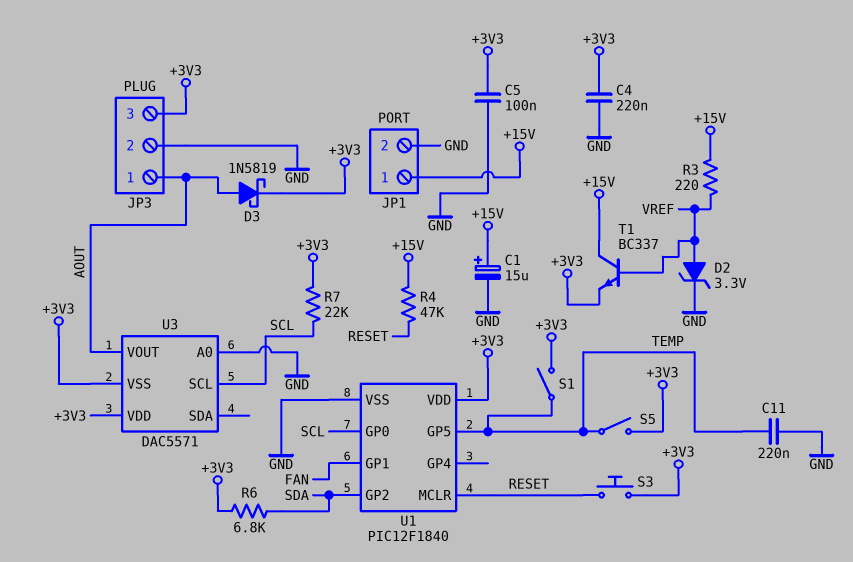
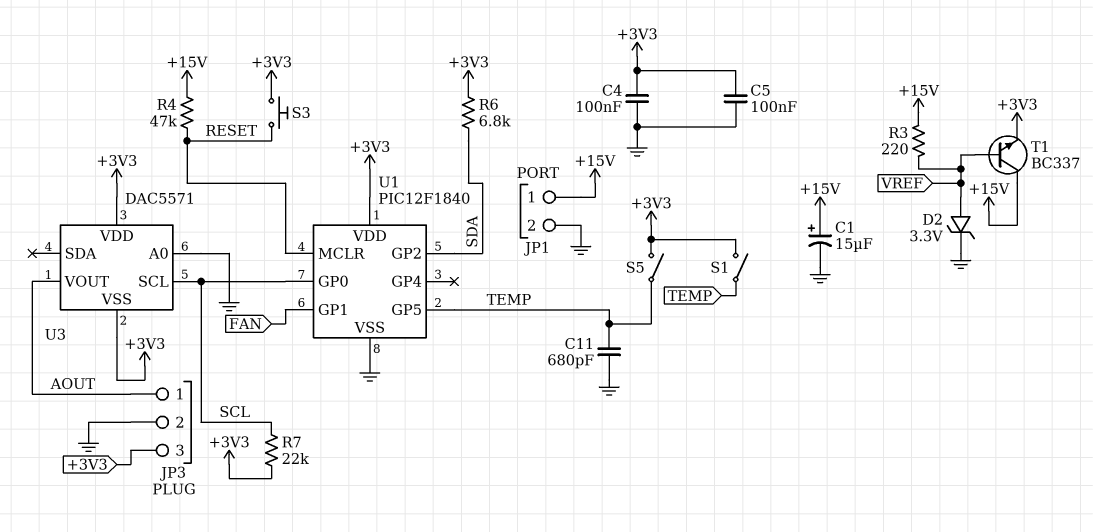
C4: 220nF (+3V3, GND) -> 100nF (+3V3, GND)
C11: 220nF (GND, TEMP) -> 680pF (GND, TEMP)
D3: schottky 1N5819 (A AOUT, K +3V3) -> none

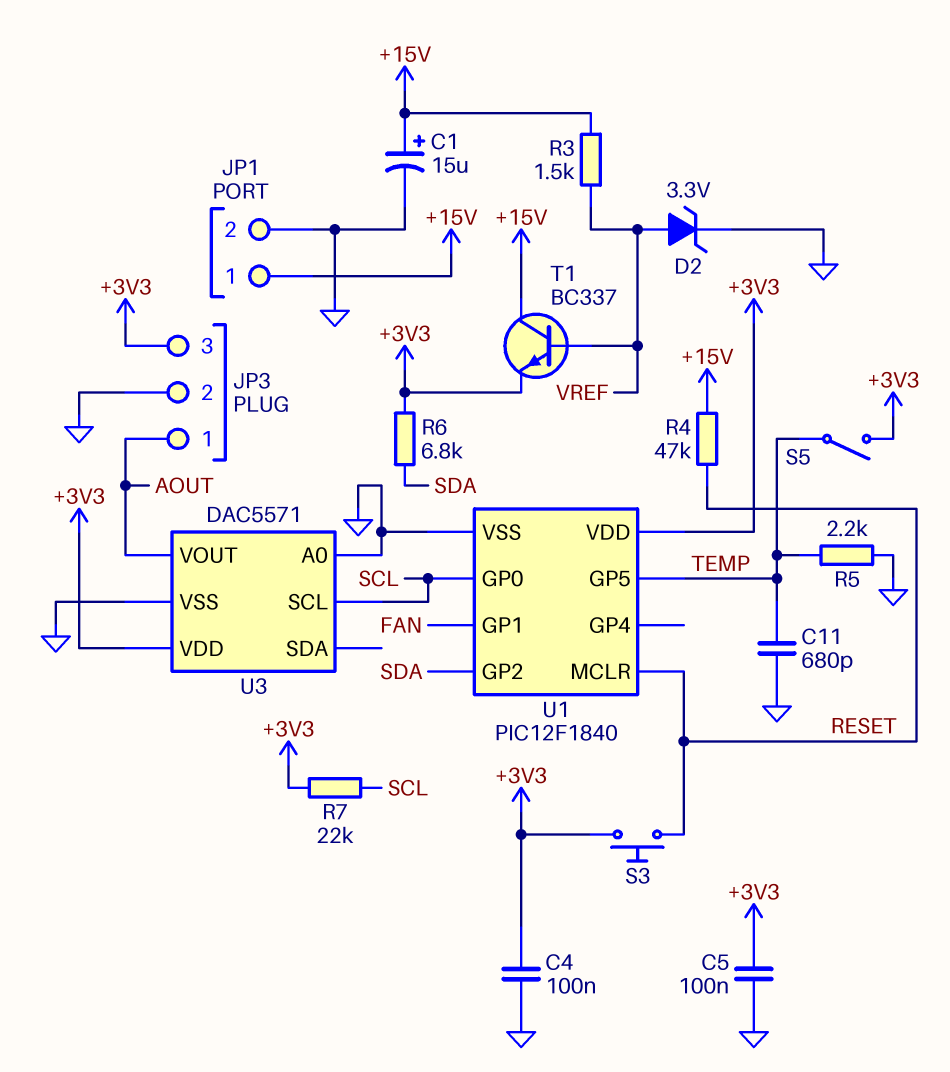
R3: 220 (+15V, VREF) -> 1.5k (+15V, VREF)
R5: none -> 2.2k (GND, TEMP)
S1: switch (+3V3, TEMP) -> none
U3 pin VSS: +3V3 -> GND

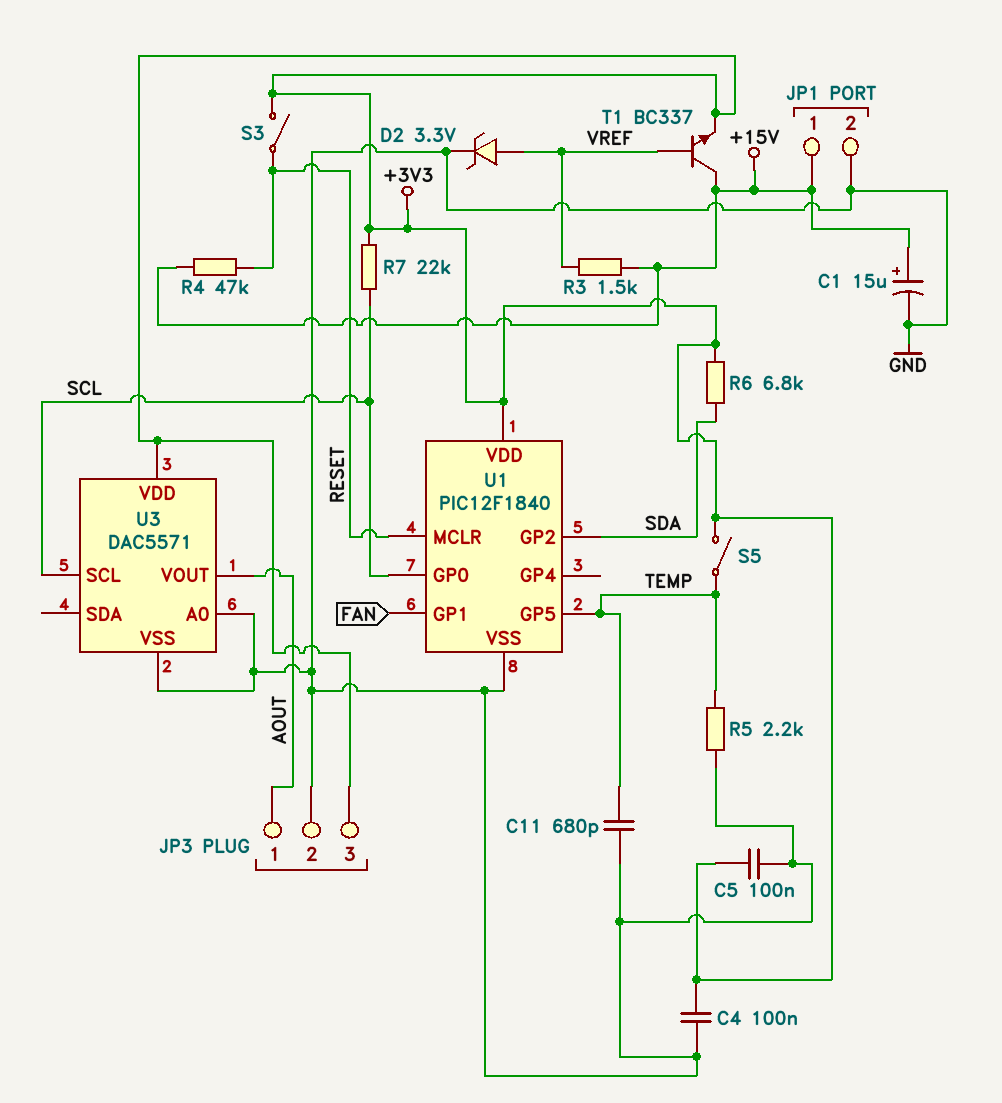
S3: button (+3V3, RESET) -> switch (+3V3, RESET)

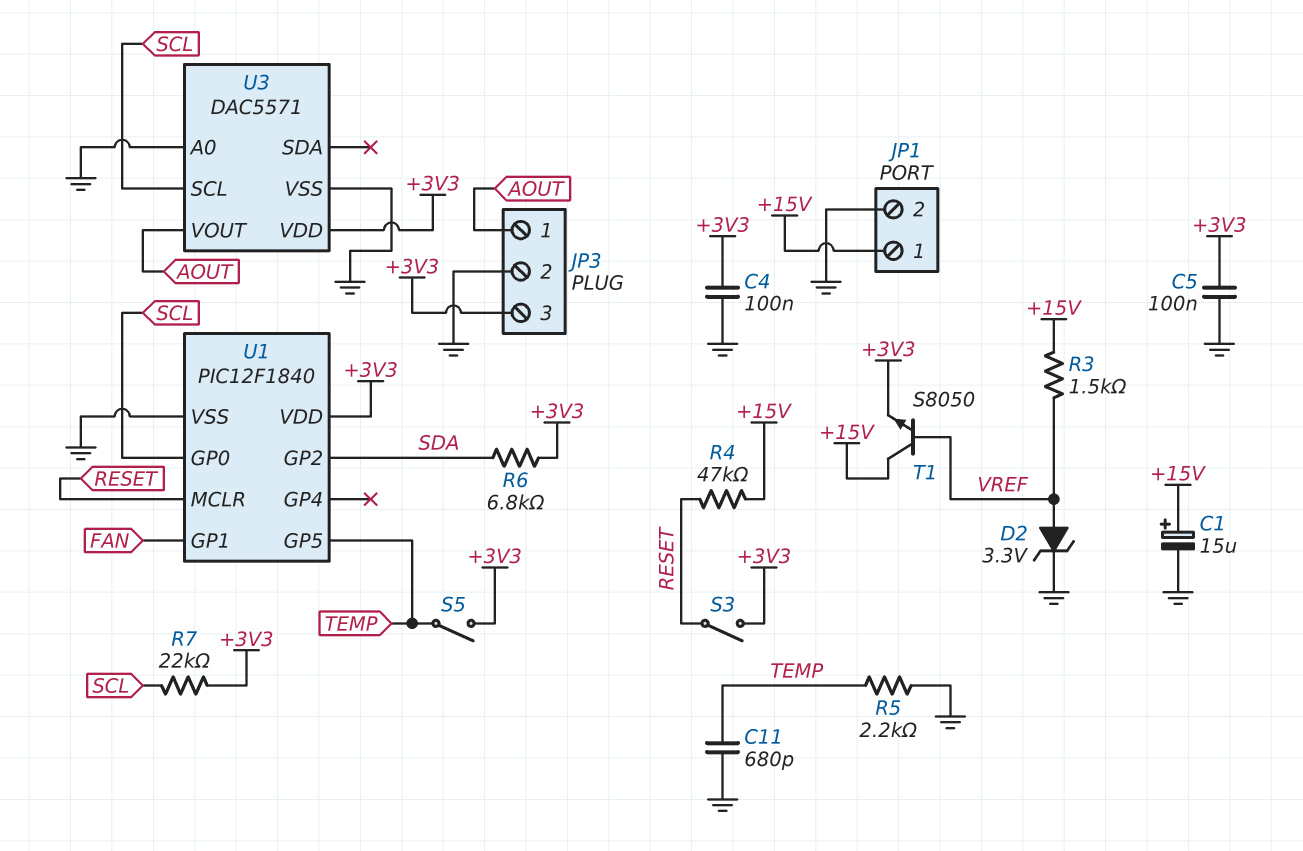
T1: NPN BC337 (B VREF, C +15V, E +3V3) -> NPN S8050 (B VREF, C +15V, E +3V3)

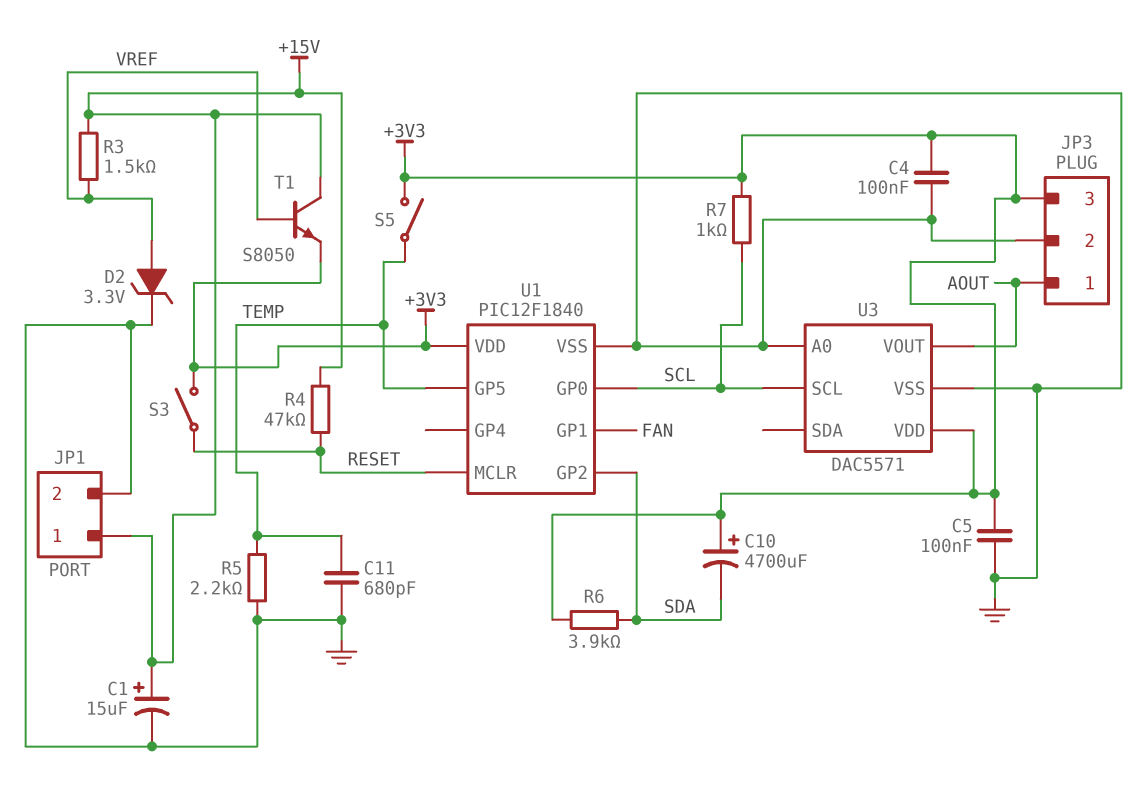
C10: none -> 4700uF (plus +3V3, minus SDA)
R6: 6.8k (+3V3, SDA) -> 3.9k (+3V3, SDA)
R7: 22k (+3V3, SCL) -> 1k (+3V3, SCL)

